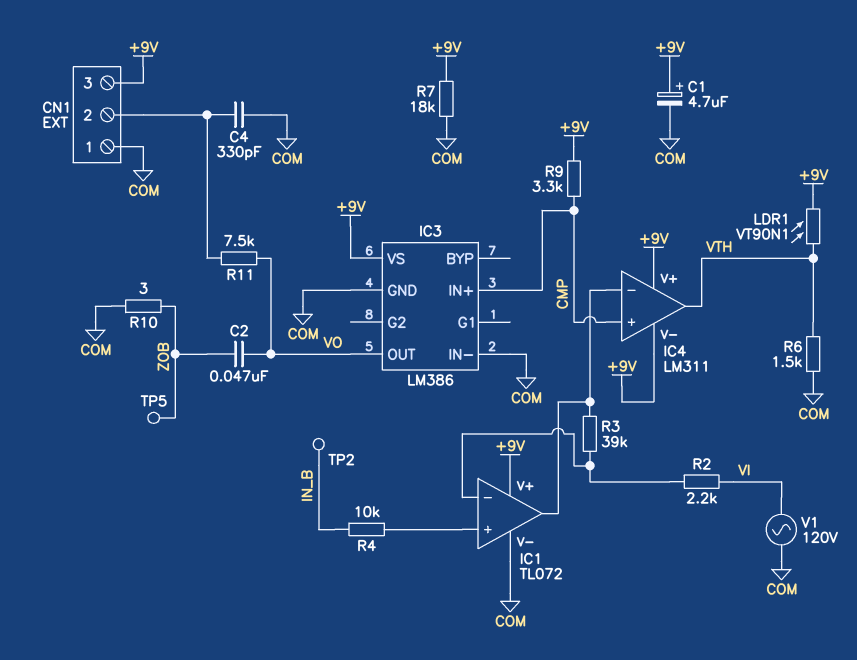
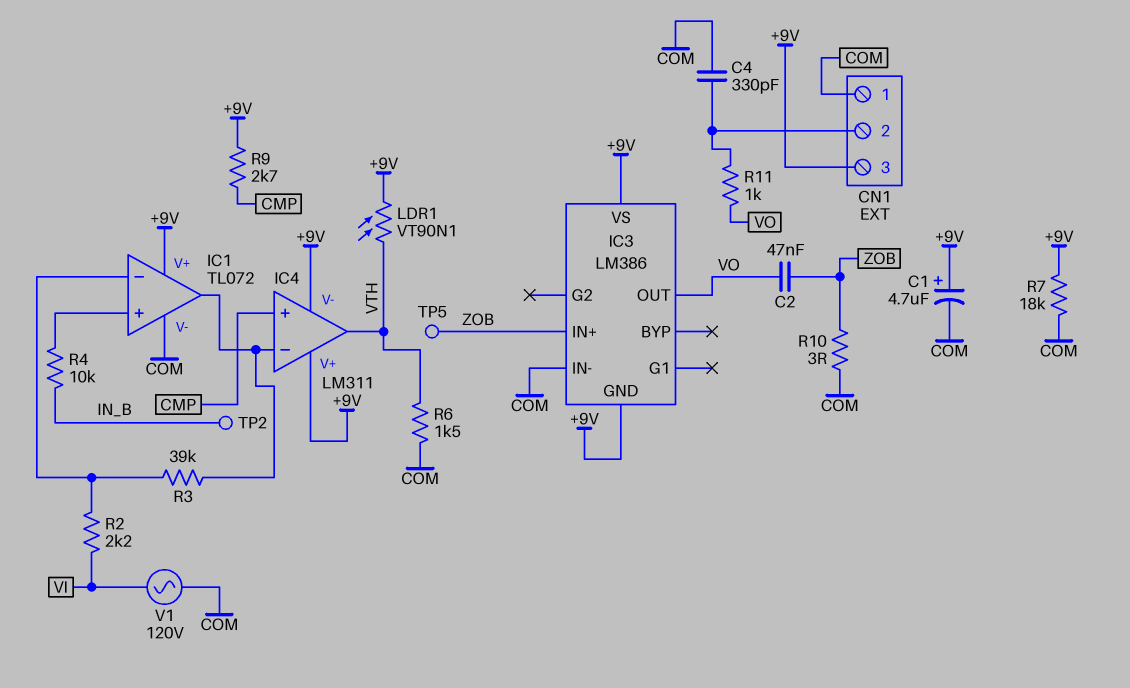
IC3 pin GND: COM -> +9V
IC3 pin IN+: CMP -> ZOB
R9: 3.3k (+9V, CMP) -> 2.7k (+9V, CMP)
R11: 7.5k (CN1/2, VO) -> 1k (CN1/2, VO)

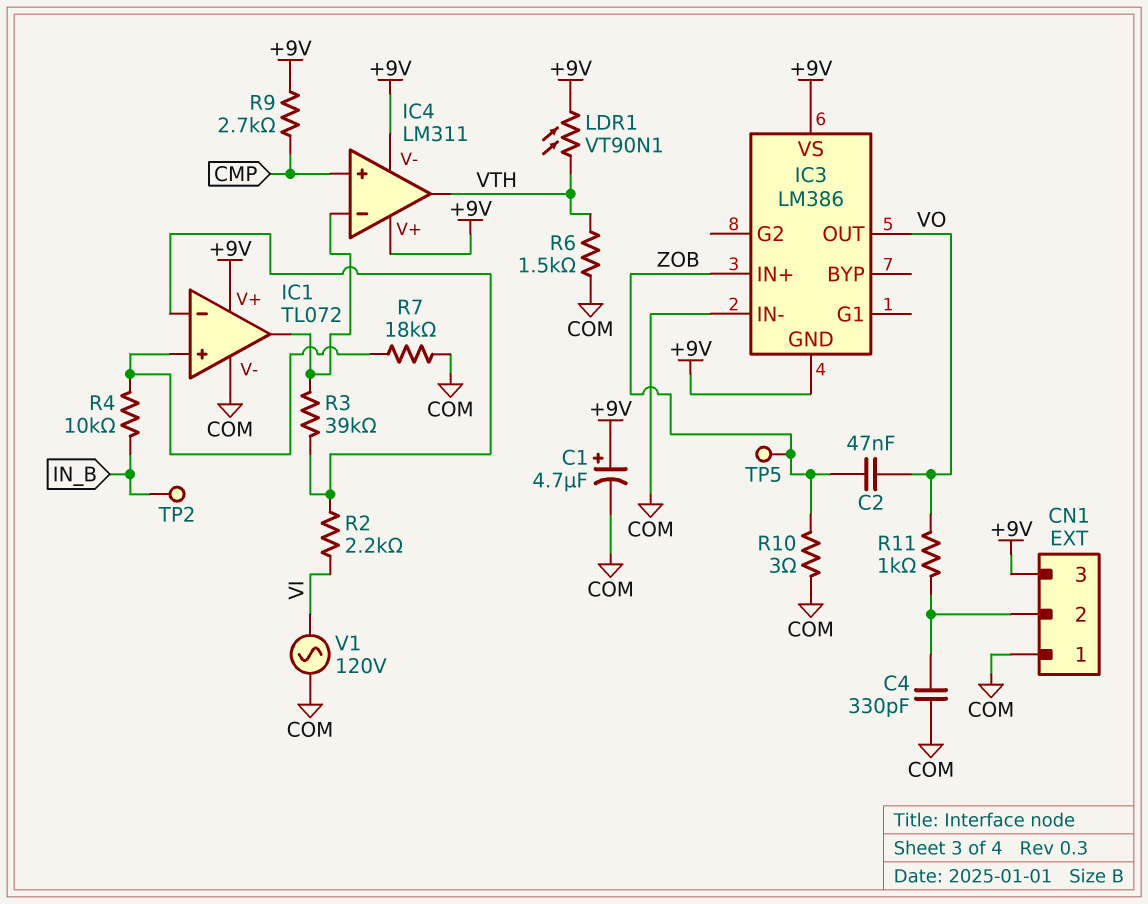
R7: 18k (+9V, COM) -> 18k (COM, IC1/in+)

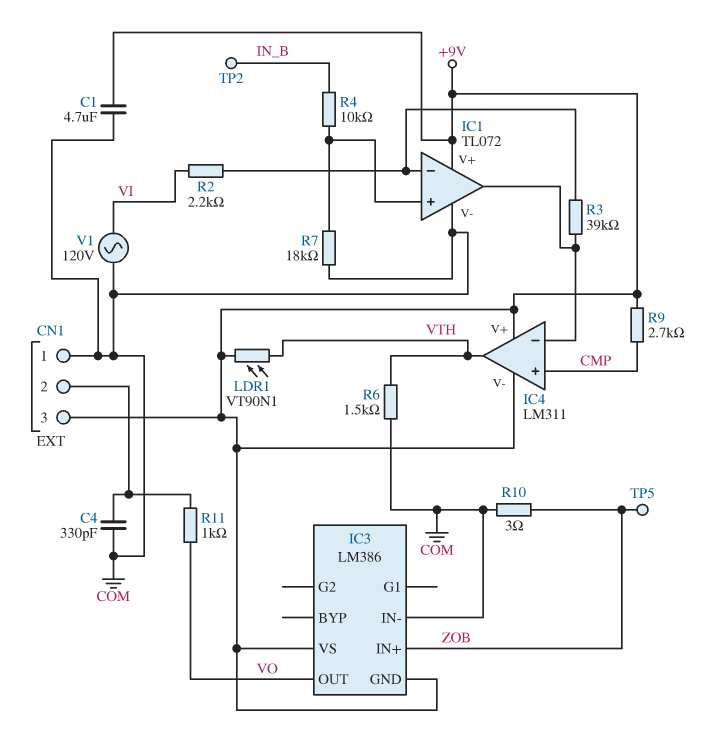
C1: 4.7uF (plus +9V, minus COM) -> 4.7uF (+9V, COM)
C2: 47nF (VO, ZOB) -> none

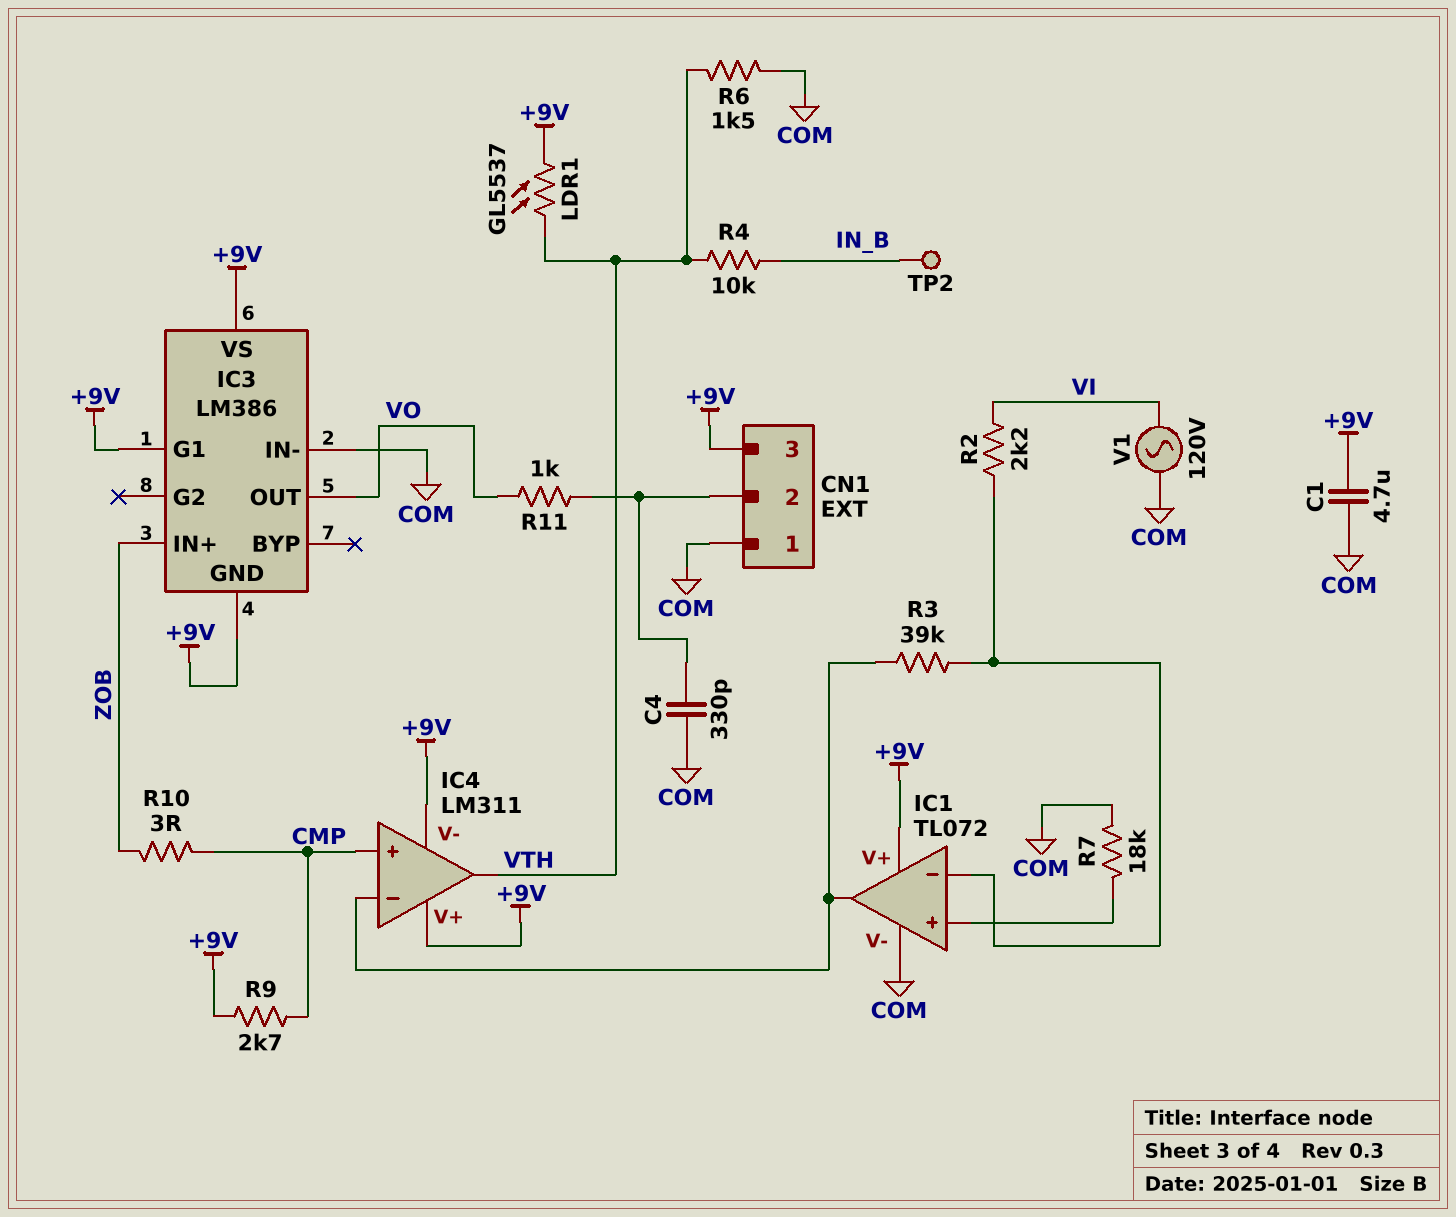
IC3 pin G1: none -> +9V
LDR1: VT90N1 (+9V, VTH) -> GL5537 (+9V, VTH)
R4: 10k (IC1/in+, IN_B) -> 10k (IN_B, VTH)
R10: 3 (COM, ZOB) -> 3 (CMP, ZOB)
TP5: test point (ZOB) -> none

